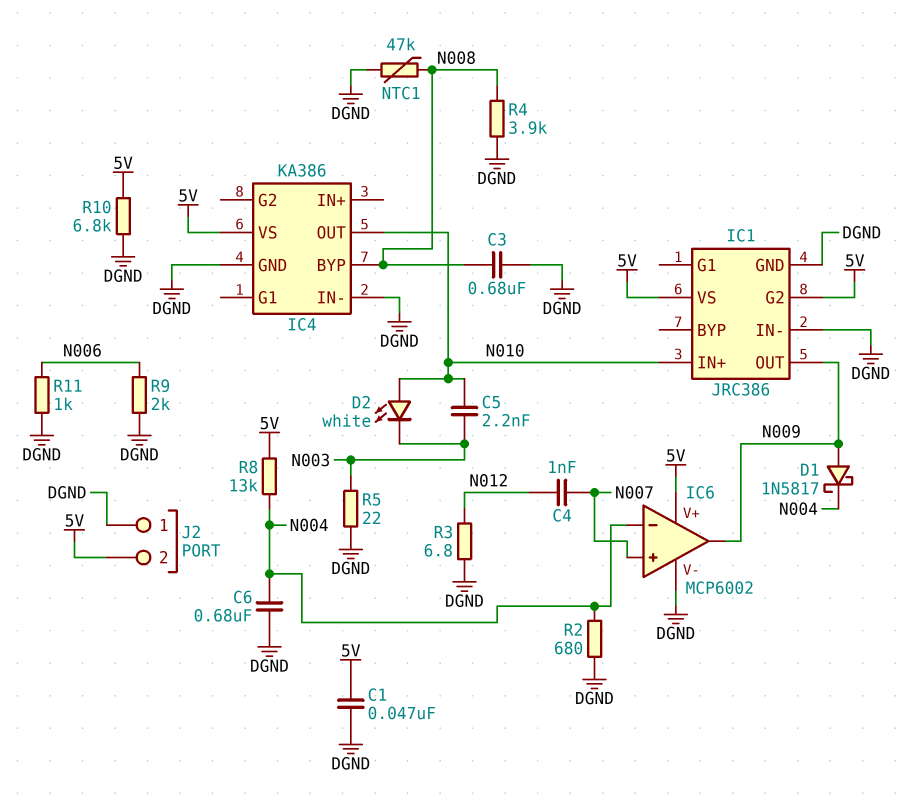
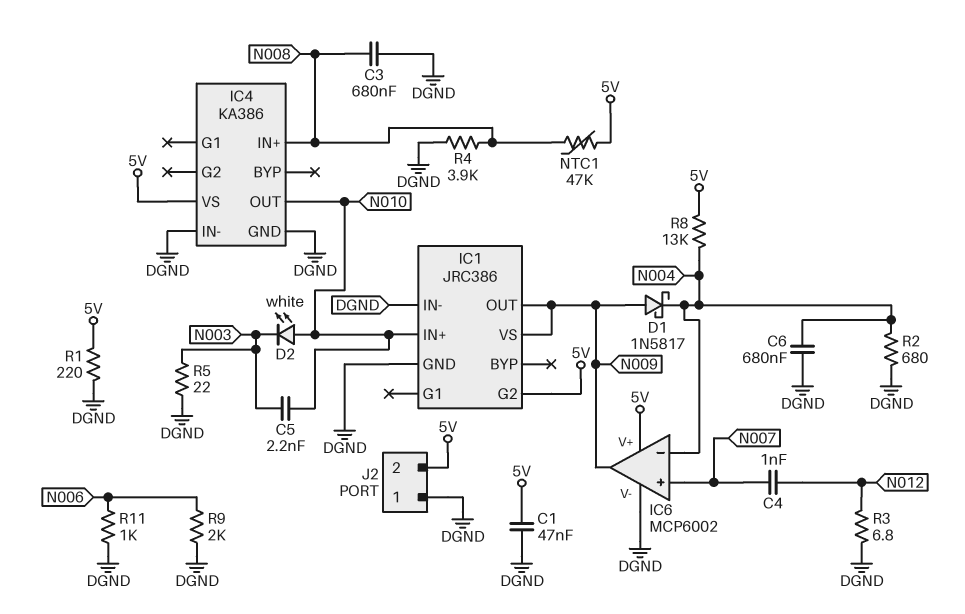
IC1 pin VS: 5V -> N009
IC4 pin BYP: N008 -> none
IC4 pin IN+: none -> N008
NTC1: 47k (DGND, N008) -> 47k (5V, N008)
R1: none -> 220 (5V, DGND)
R10: 6.8k (5V, DGND) -> none

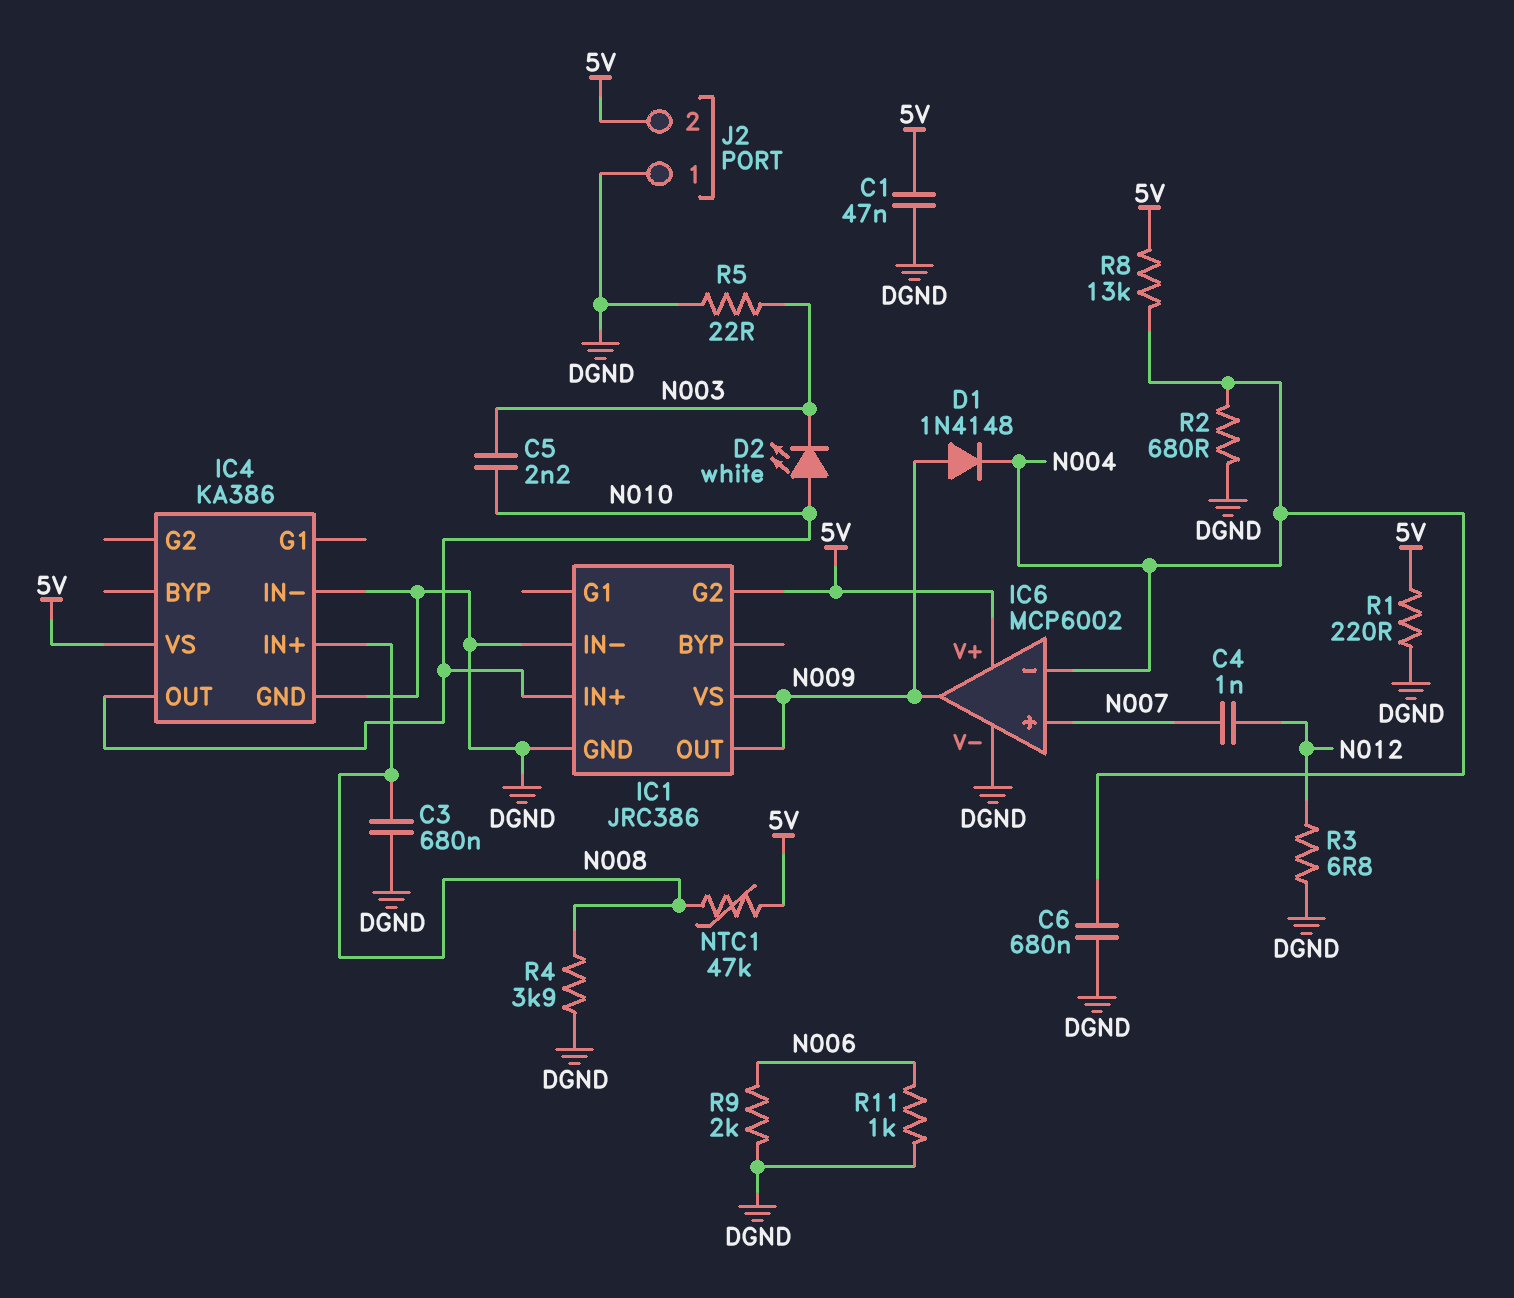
D1: schottky 1N5817 (A N009, K N004) -> diode 1N4148 (A N009, K N004)

